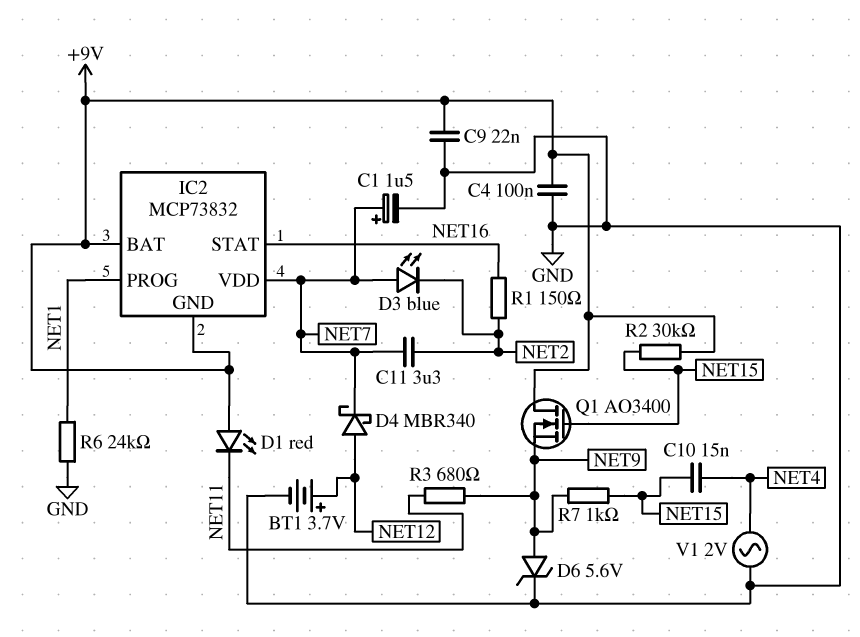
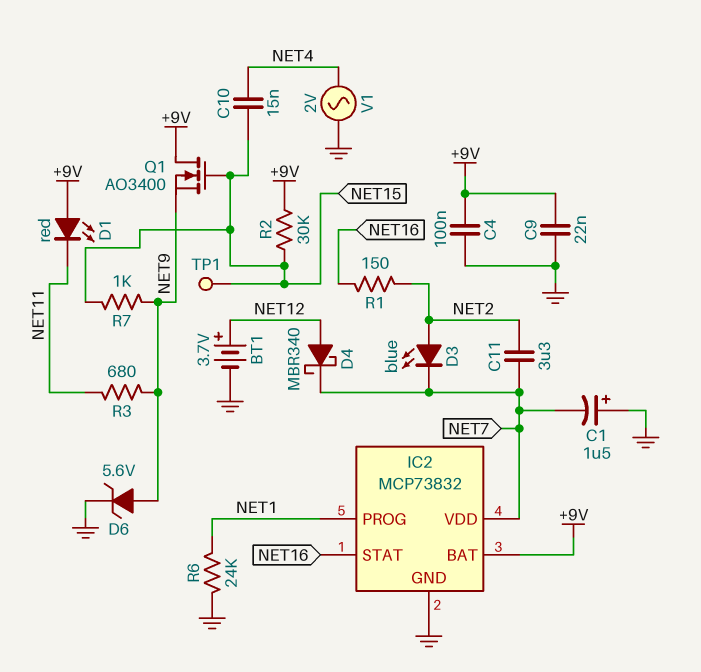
C1: 1.5uF (plus NET7, minus GND) -> 1.5uF (plus GND, minus NET7)
D3: LED blue (A NET7, K NET2) -> LED blue (A NET2, K NET7)
IC2 pin GND: +9V -> GND
TP1: none -> test point (NET15)

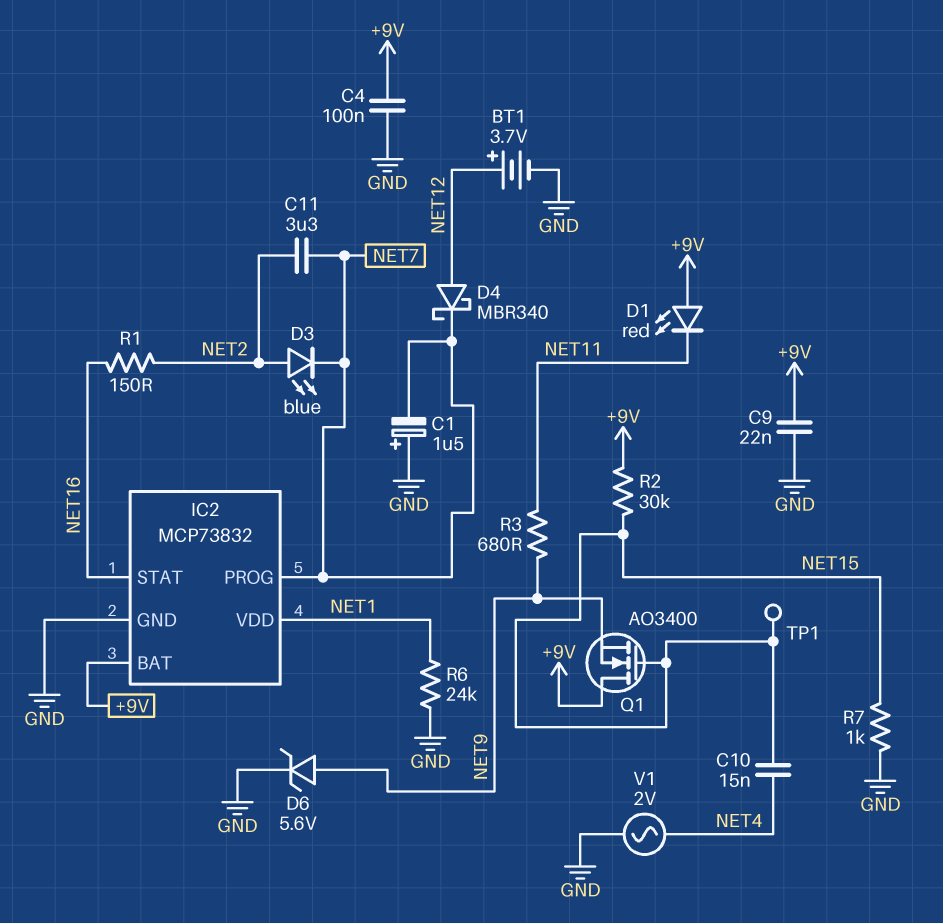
IC2 pin PROG: NET1 -> NET7
IC2 pin VDD: NET7 -> NET1
R7: 1k (NET9, NET15) -> 1k (GND, NET15)

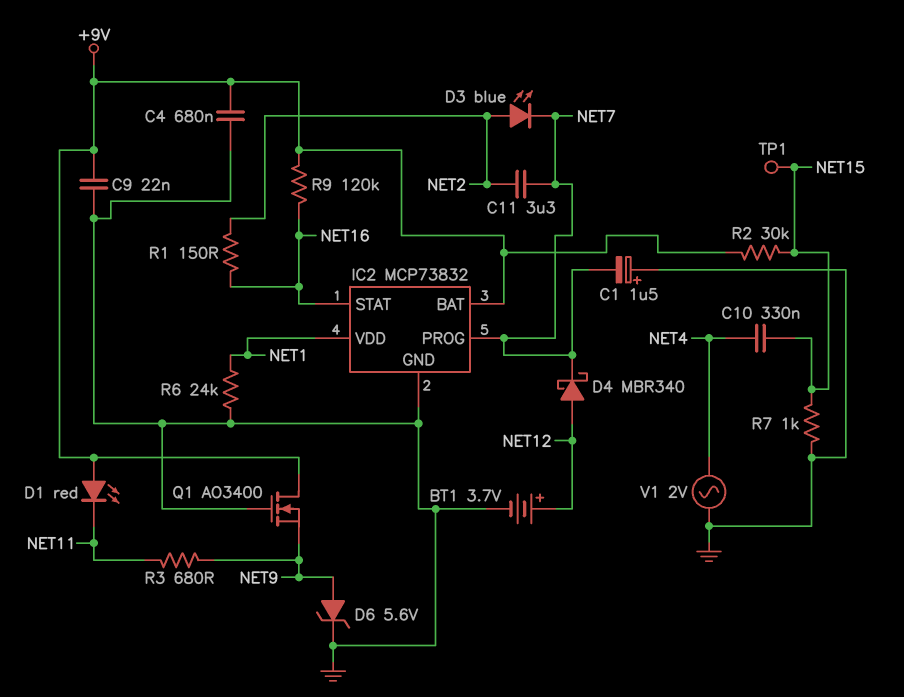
C4: 100nF (+9V, GND) -> 680nF (+9V, GND)
C10: 15nF (NET4, NET15) -> 330nF (NET4, NET15)
Q1: NMOS AO3400 (G NET15, D +9V, S NET9) -> NMOS AO3400 (G GND, D +9V, S NET9)
R9: none -> 120k (+9V, NET16)

